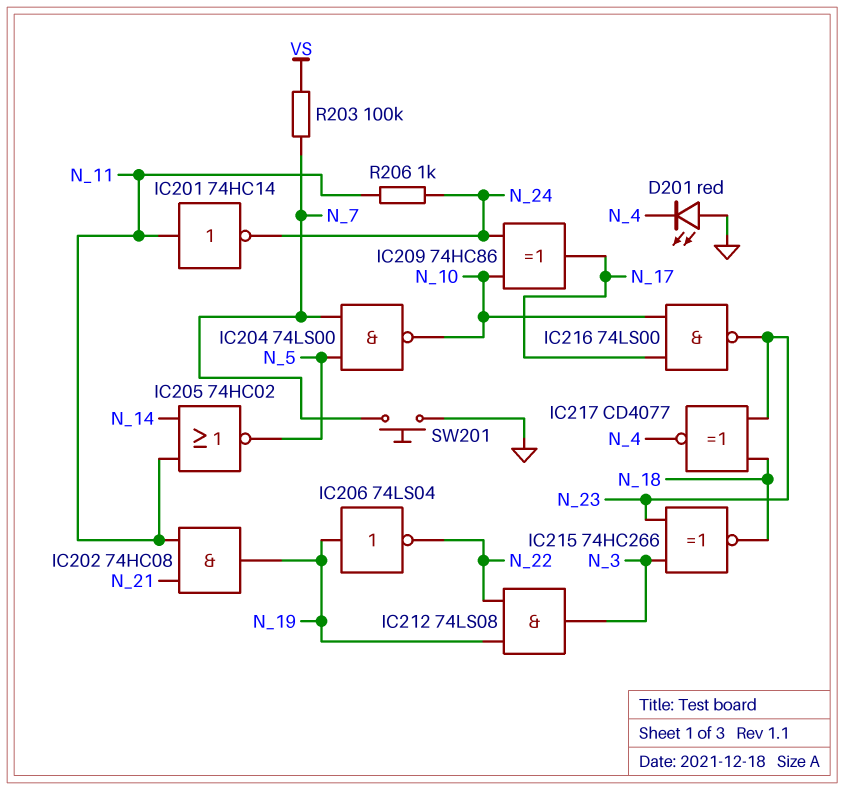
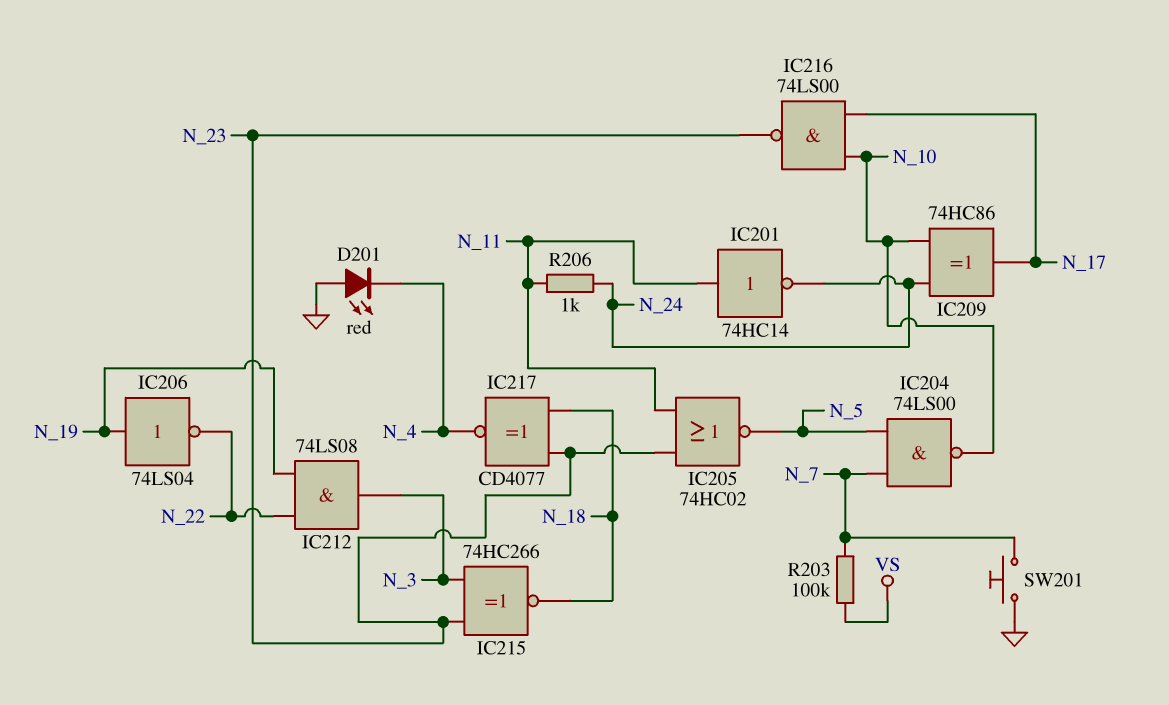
IC202: AND 74HC08 (in N_11, in N_21, out N_19) -> none
IC205: NOR 74HC02 (in N_11, in N_14, out N_5) -> NOR 74HC02 (in N_11, in N_23, out N_5)

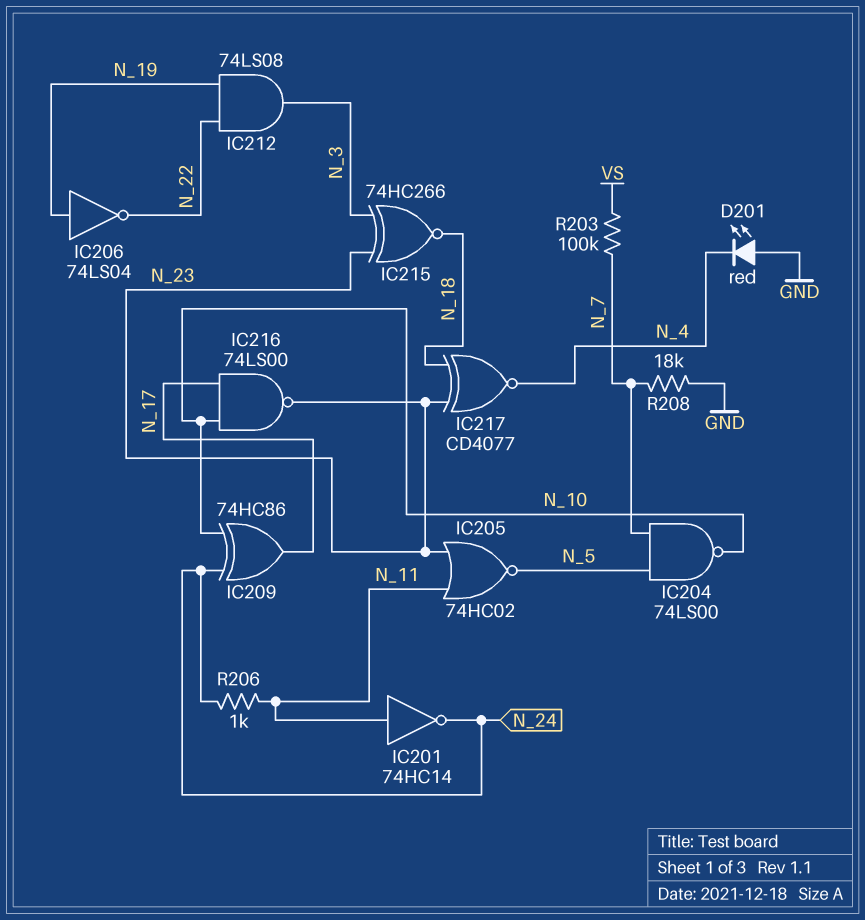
R208: none -> 18k (GND, N_7)
SW201: button (GND, N_7) -> none

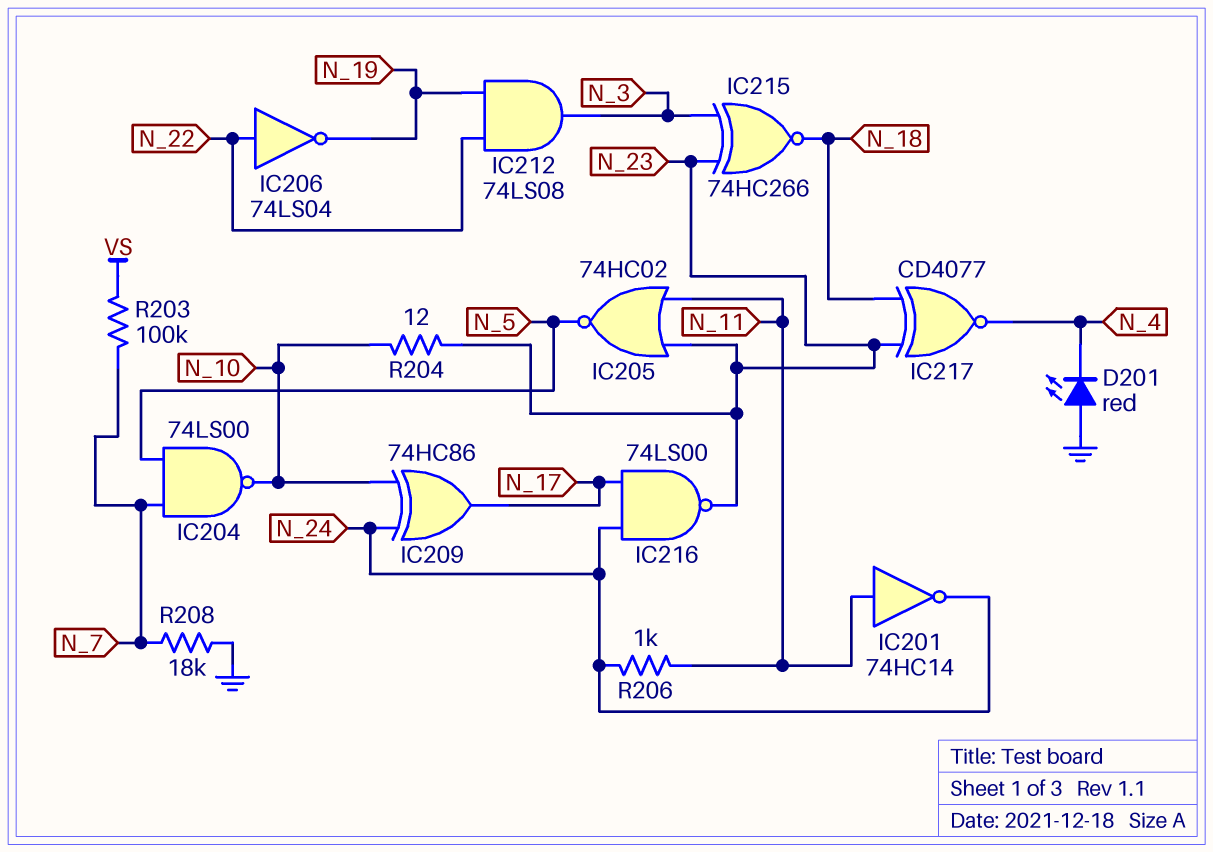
IC206: NOT 74LS04 (in N_19, out N_22) -> NOT 74LS04 (in N_22, out N_19)
IC216: NAND 74LS00 (in N_10, in N_17, out N_23) -> NAND 74LS00 (in N_17, in N_24, out N_23)
R204: none -> 12 (N_10, N_23)

